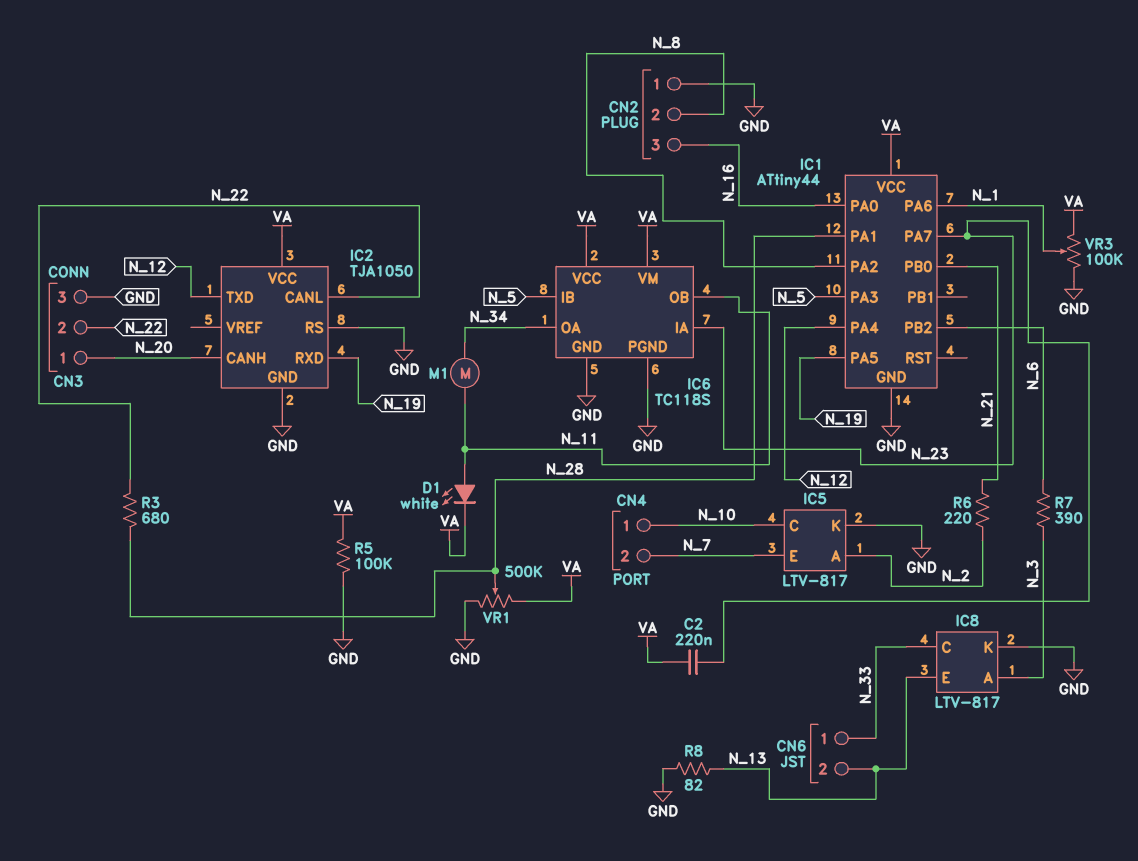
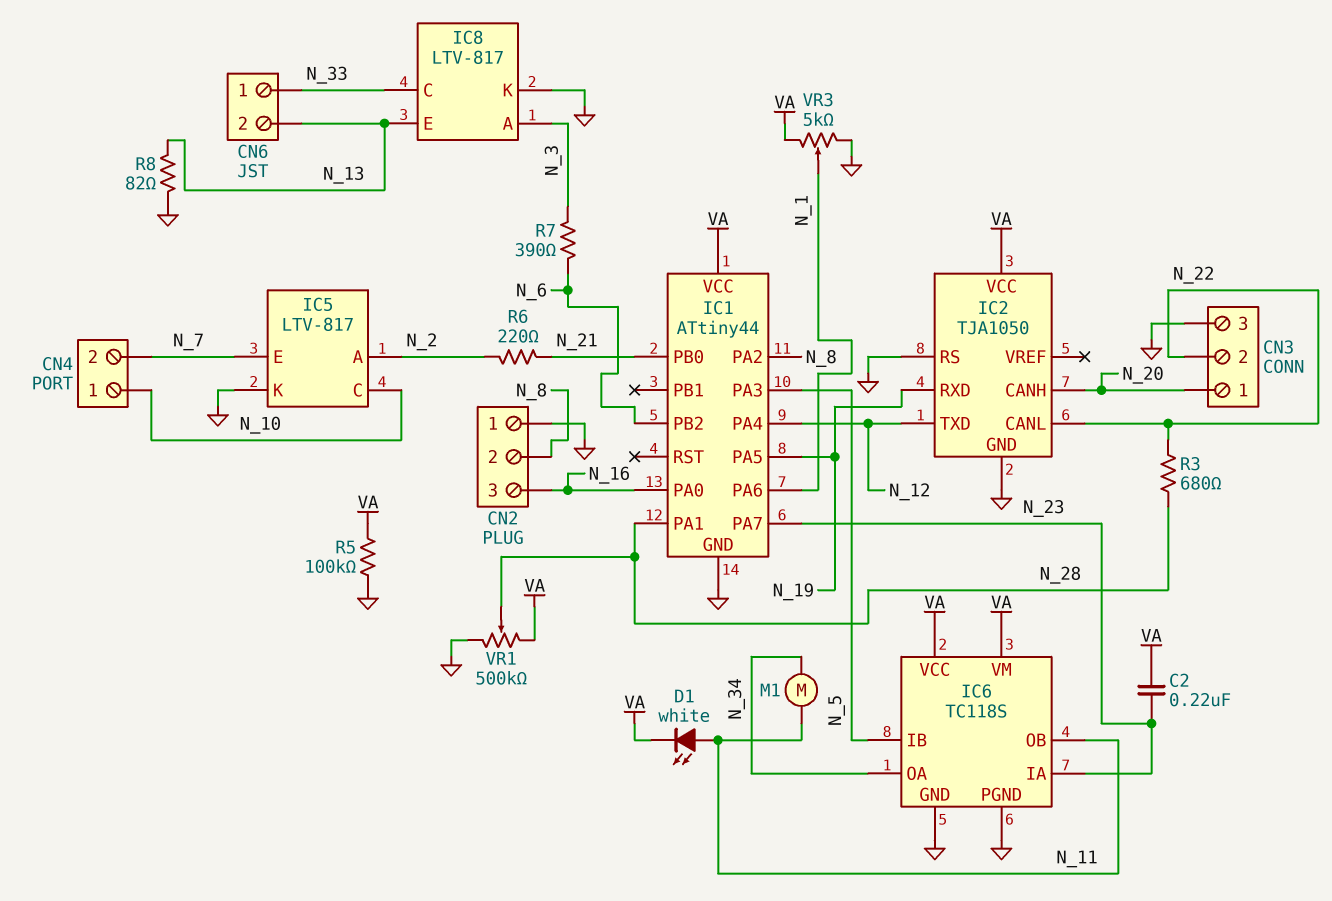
VR3: 100k (GND, VA, wiper N_1) -> 5k (GND, VA, wiper N_1)

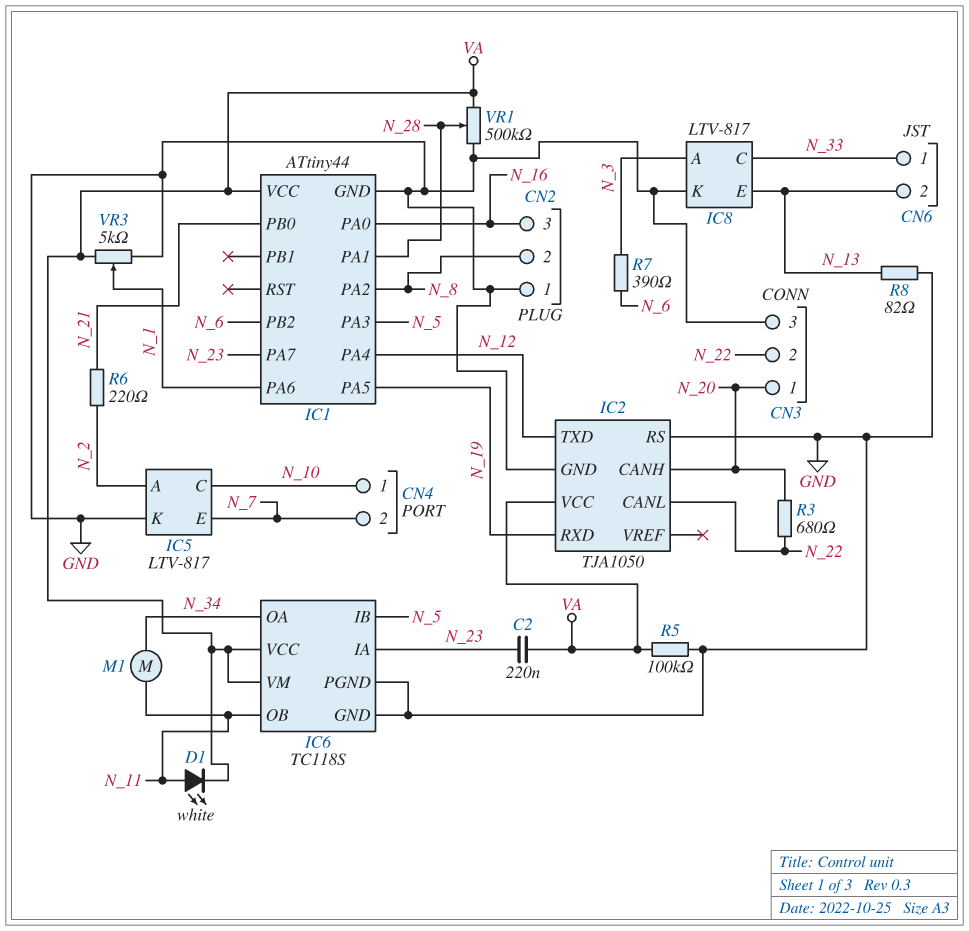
R3: 680 (N_22, N_28) -> 680 (N_20, N_22)

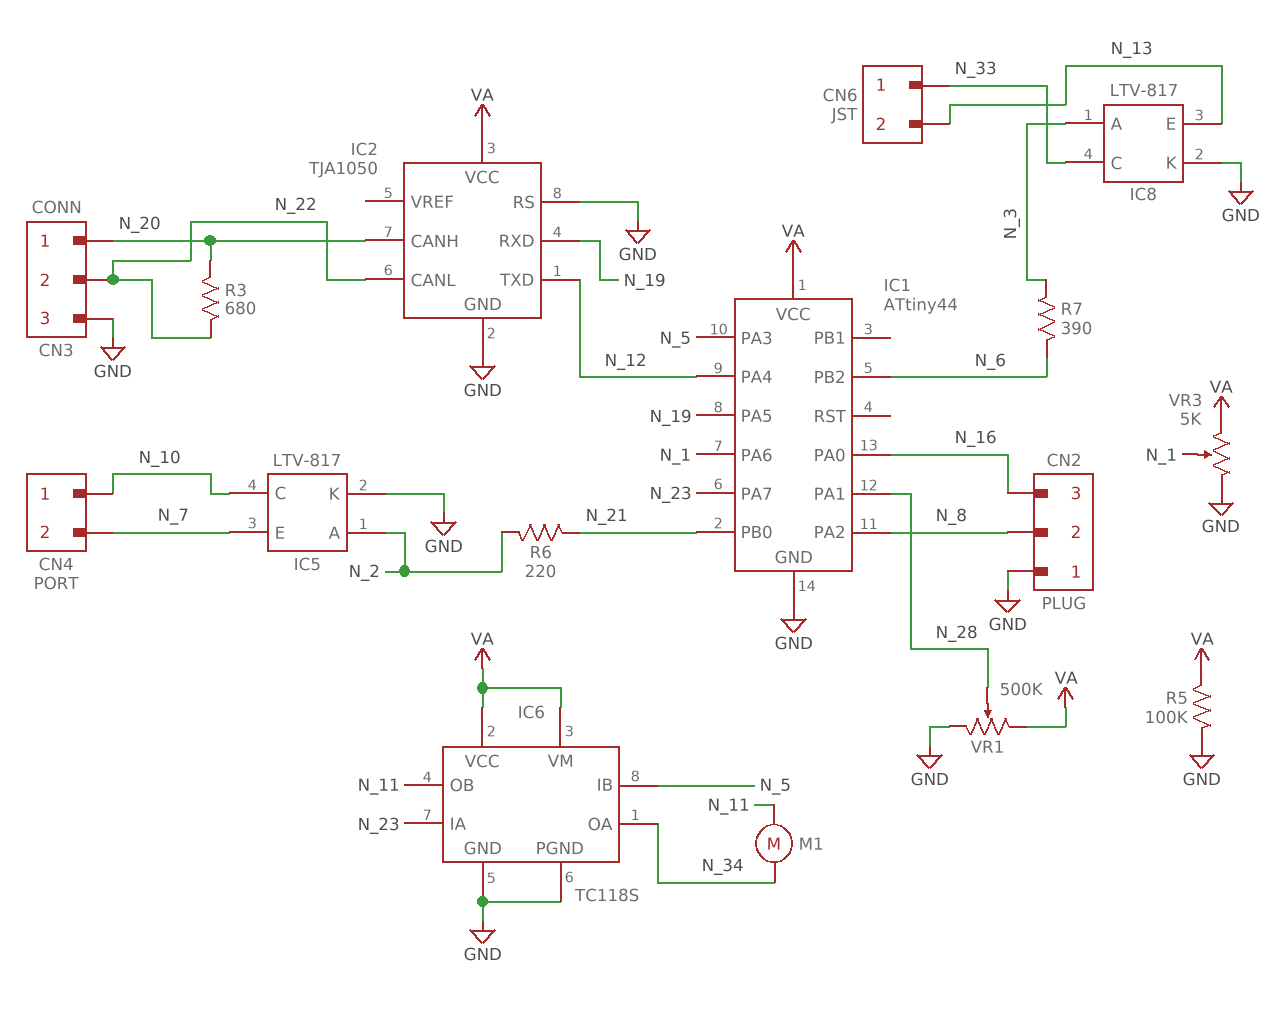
C2: 220nF (N_23, VA) -> none
D1: LED white (A N_11, K VA) -> none
R8: 82 (GND, N_13) -> none

